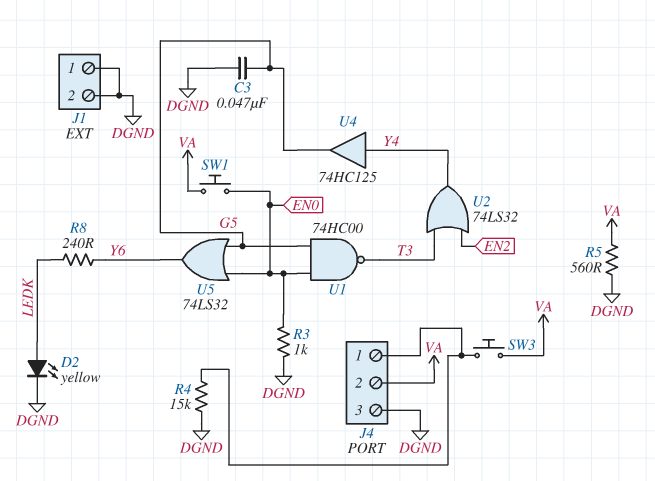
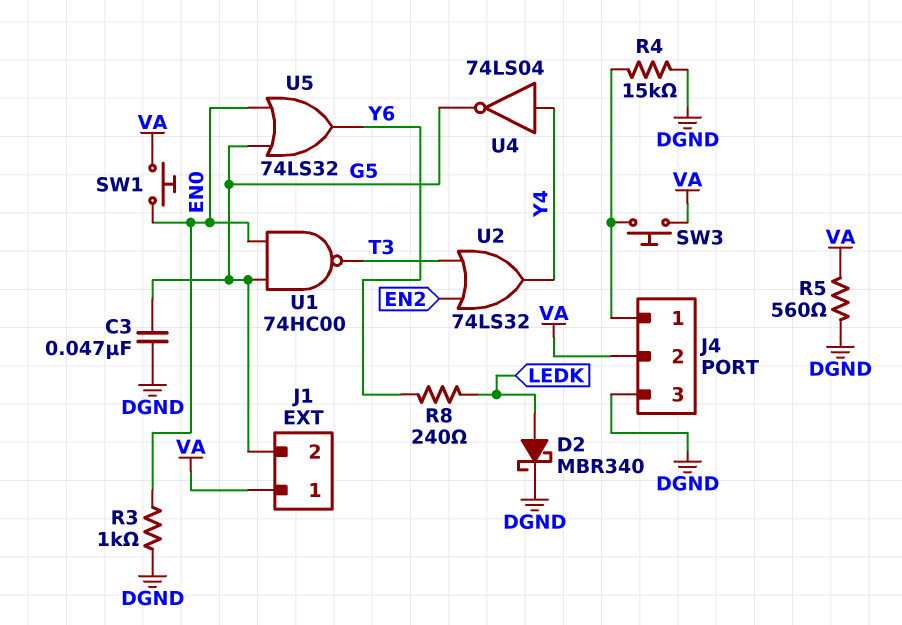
D2: LED yellow (A LEDK, K DGND) -> schottky MBR340 (A LEDK, K DGND)
J1 pin 1: DGND -> VA
J1 pin 2: DGND -> G5
U4: buffer 74HC125 (in Y4, out G5) -> NOT 74LS04 (in Y4, out G5)

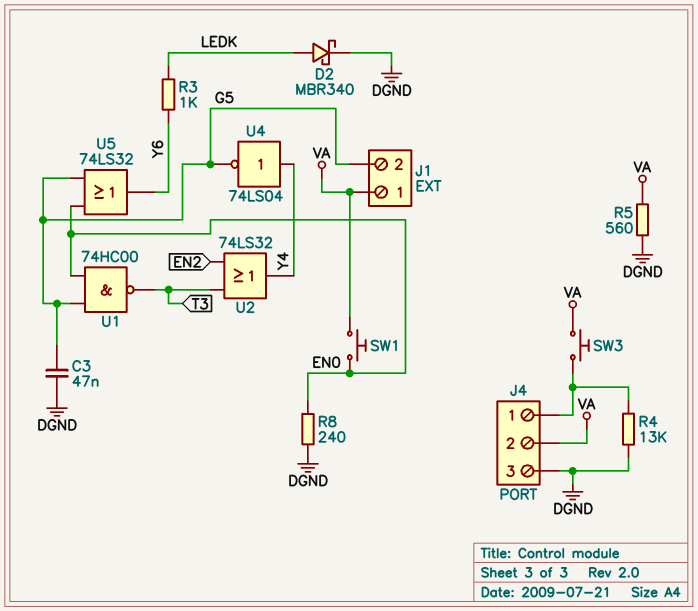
R3: 1k (DGND, EN0) -> 1k (LEDK, Y6)
R4: 15k (DGND, J4/1) -> 13k (DGND, J4/1)
R8: 240 (LEDK, Y6) -> 240 (DGND, EN0)

